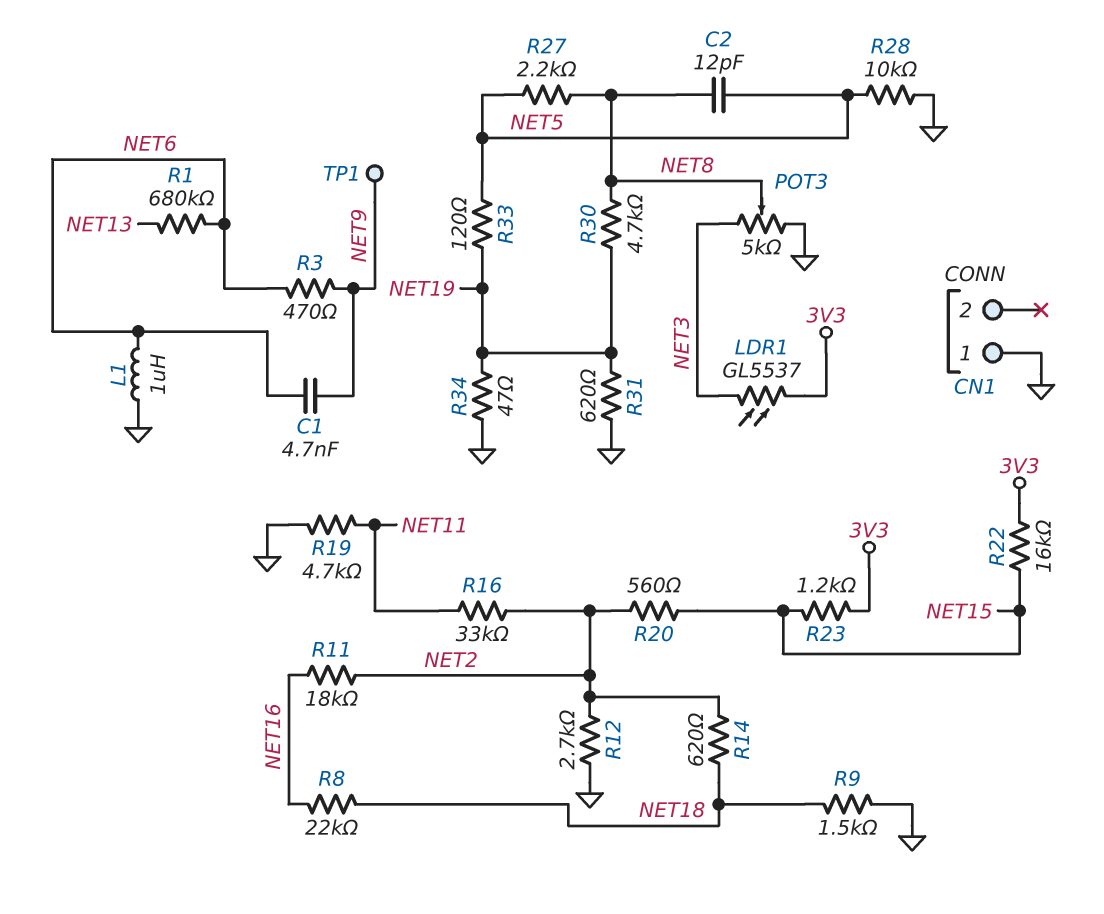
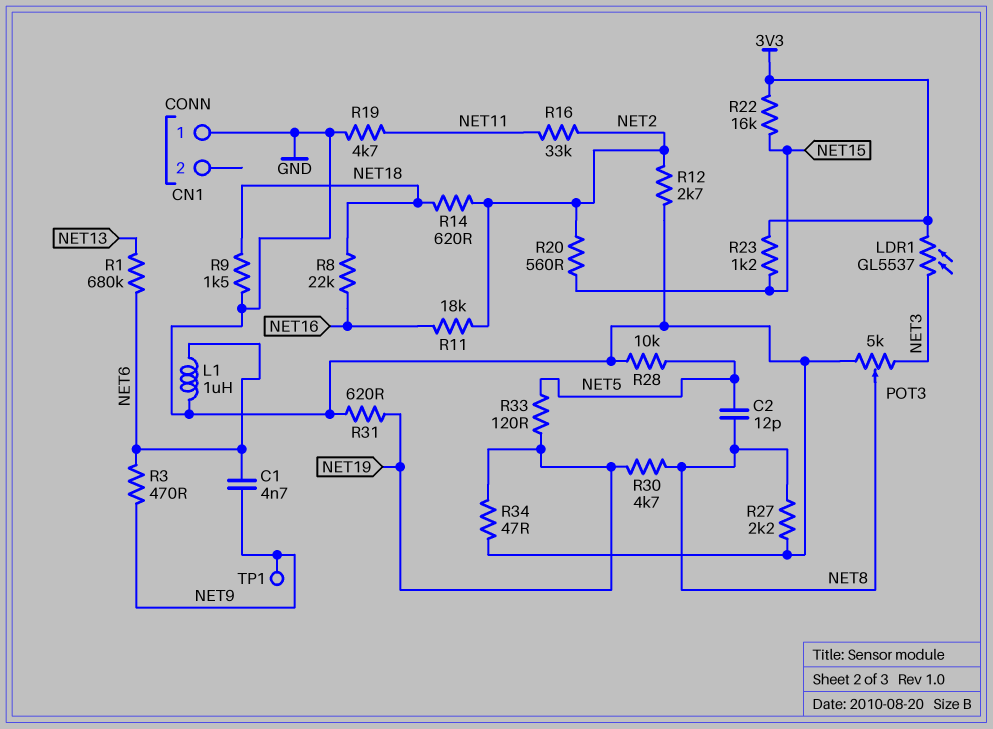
R27: 2.2k (NET5, NET8) -> 2.2k (GND, NET8)

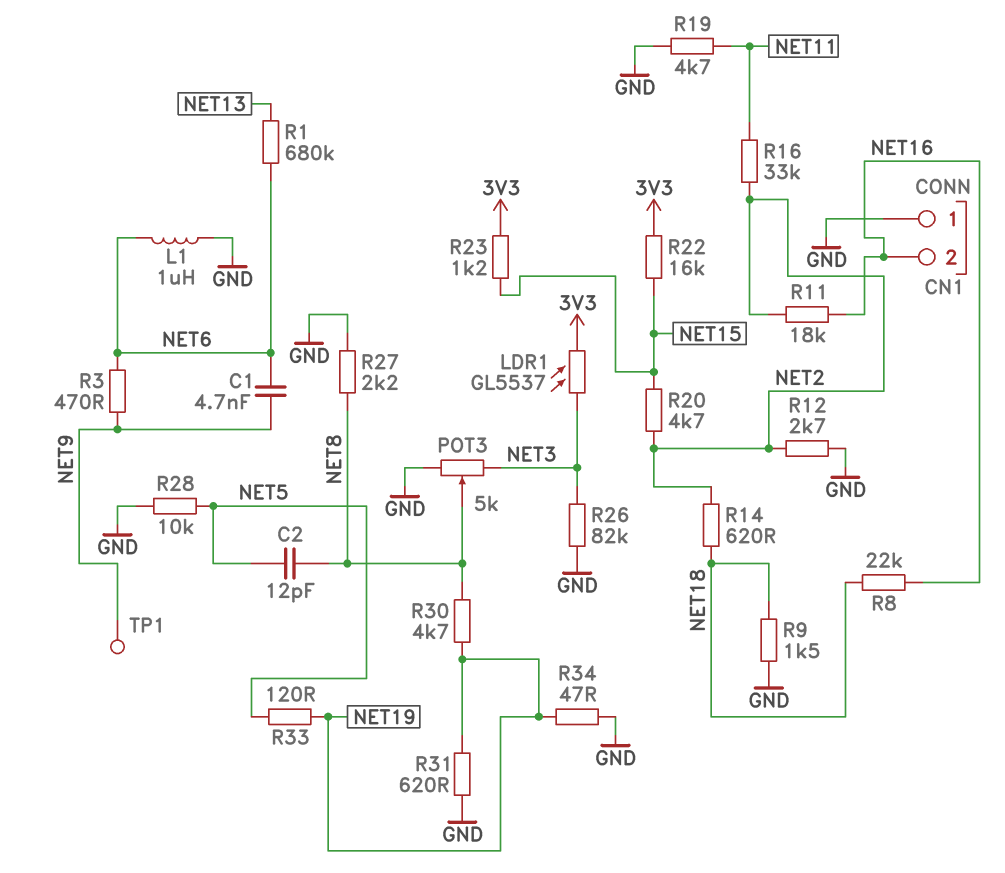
CN1 pin 2: none -> NET16
R20: 560 (NET2, NET15) -> 4.7k (NET2, NET15)
R26: none -> 82k (GND, NET3)

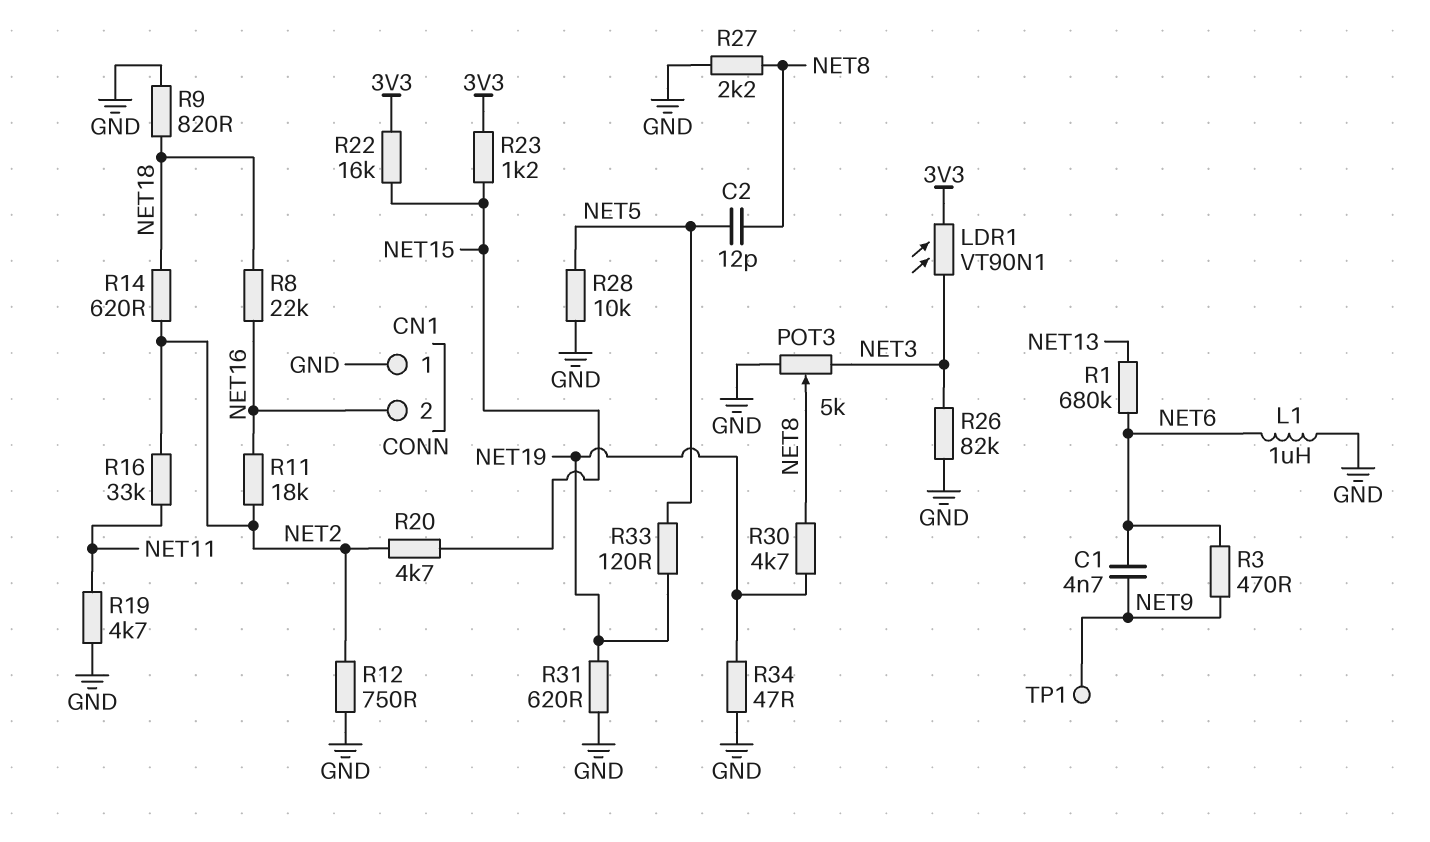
LDR1: GL5537 (3V3, NET3) -> VT90N1 (3V3, NET3)
R9: 1.5k (GND, NET18) -> 820 (GND, NET18)
R12: 2.7k (GND, NET2) -> 750 (GND, NET2)

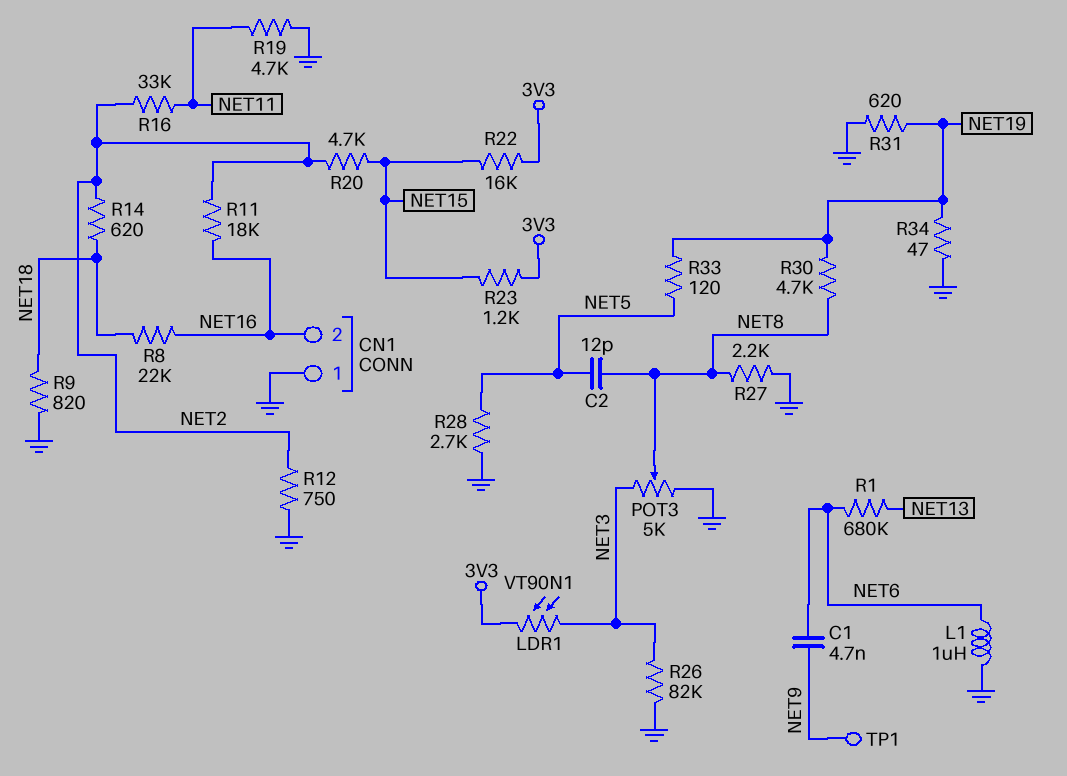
R3: 470 (NET6, NET9) -> none
R28: 10k (GND, NET5) -> 2.7k (GND, NET5)

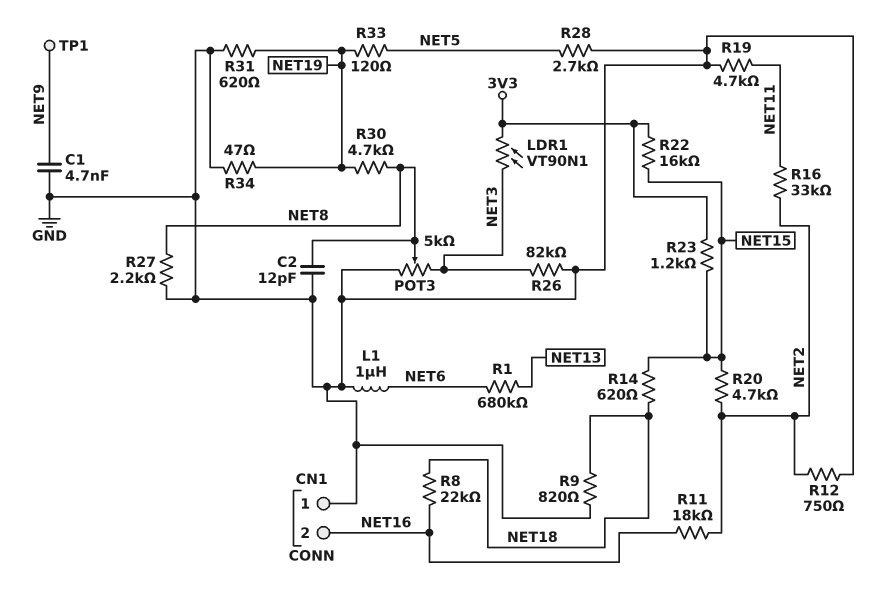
C1: 4.7nF (NET6, NET9) -> 4.7nF (GND, NET9)
C2: 12pF (NET5, NET8) -> 12pF (GND, NET8)
R14: 620 (NET2, NET18) -> 620 (NET15, NET18)

